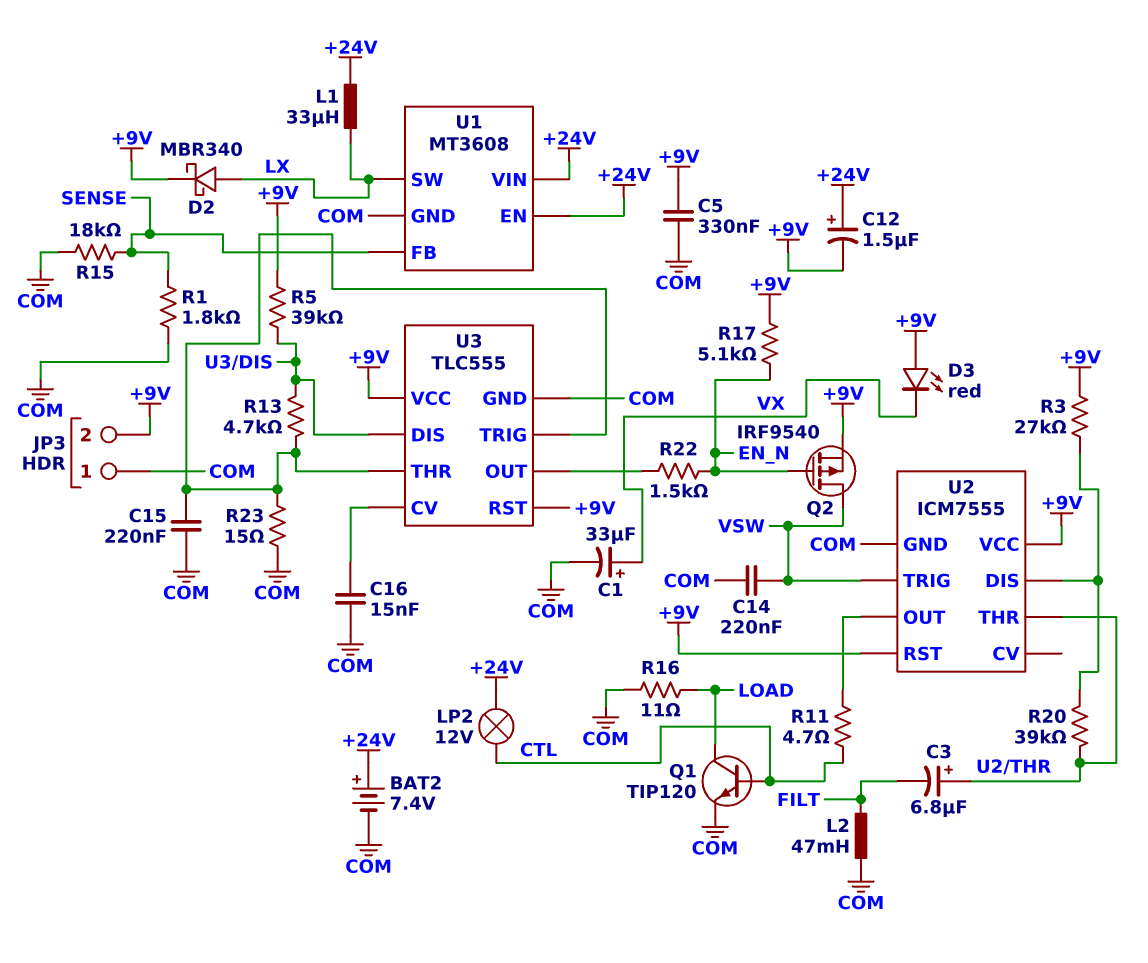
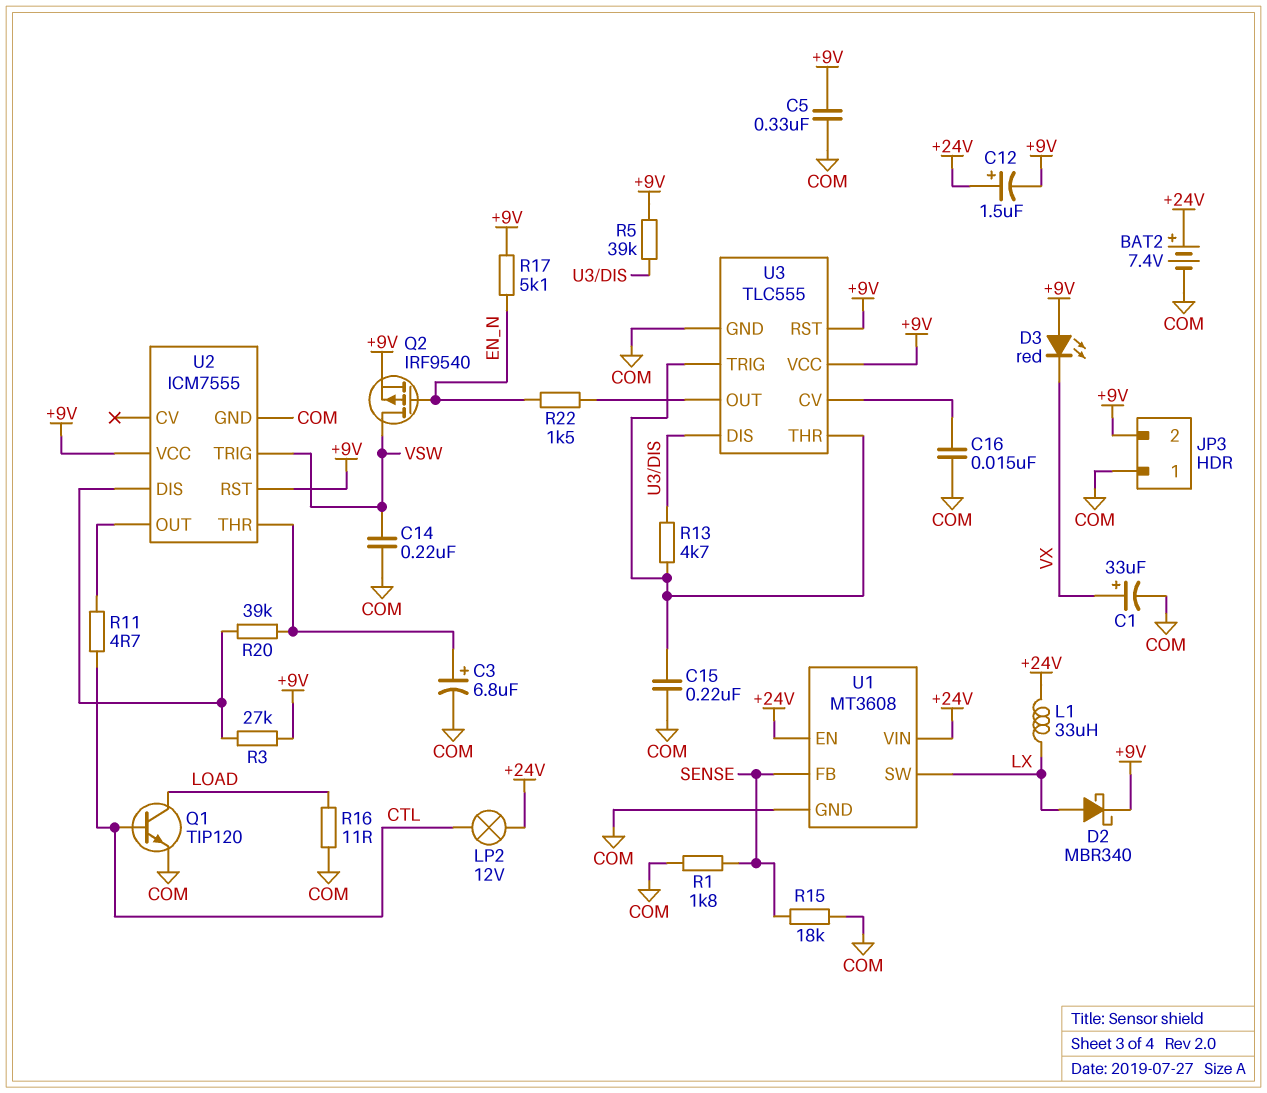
C3: 6.8uF (plus U2/THR, minus FILT) -> 6.8uF (plus U2/THR, minus COM)
L2: 47mH (COM, FILT) -> none
R23: 15 (COM, U3/THR) -> none

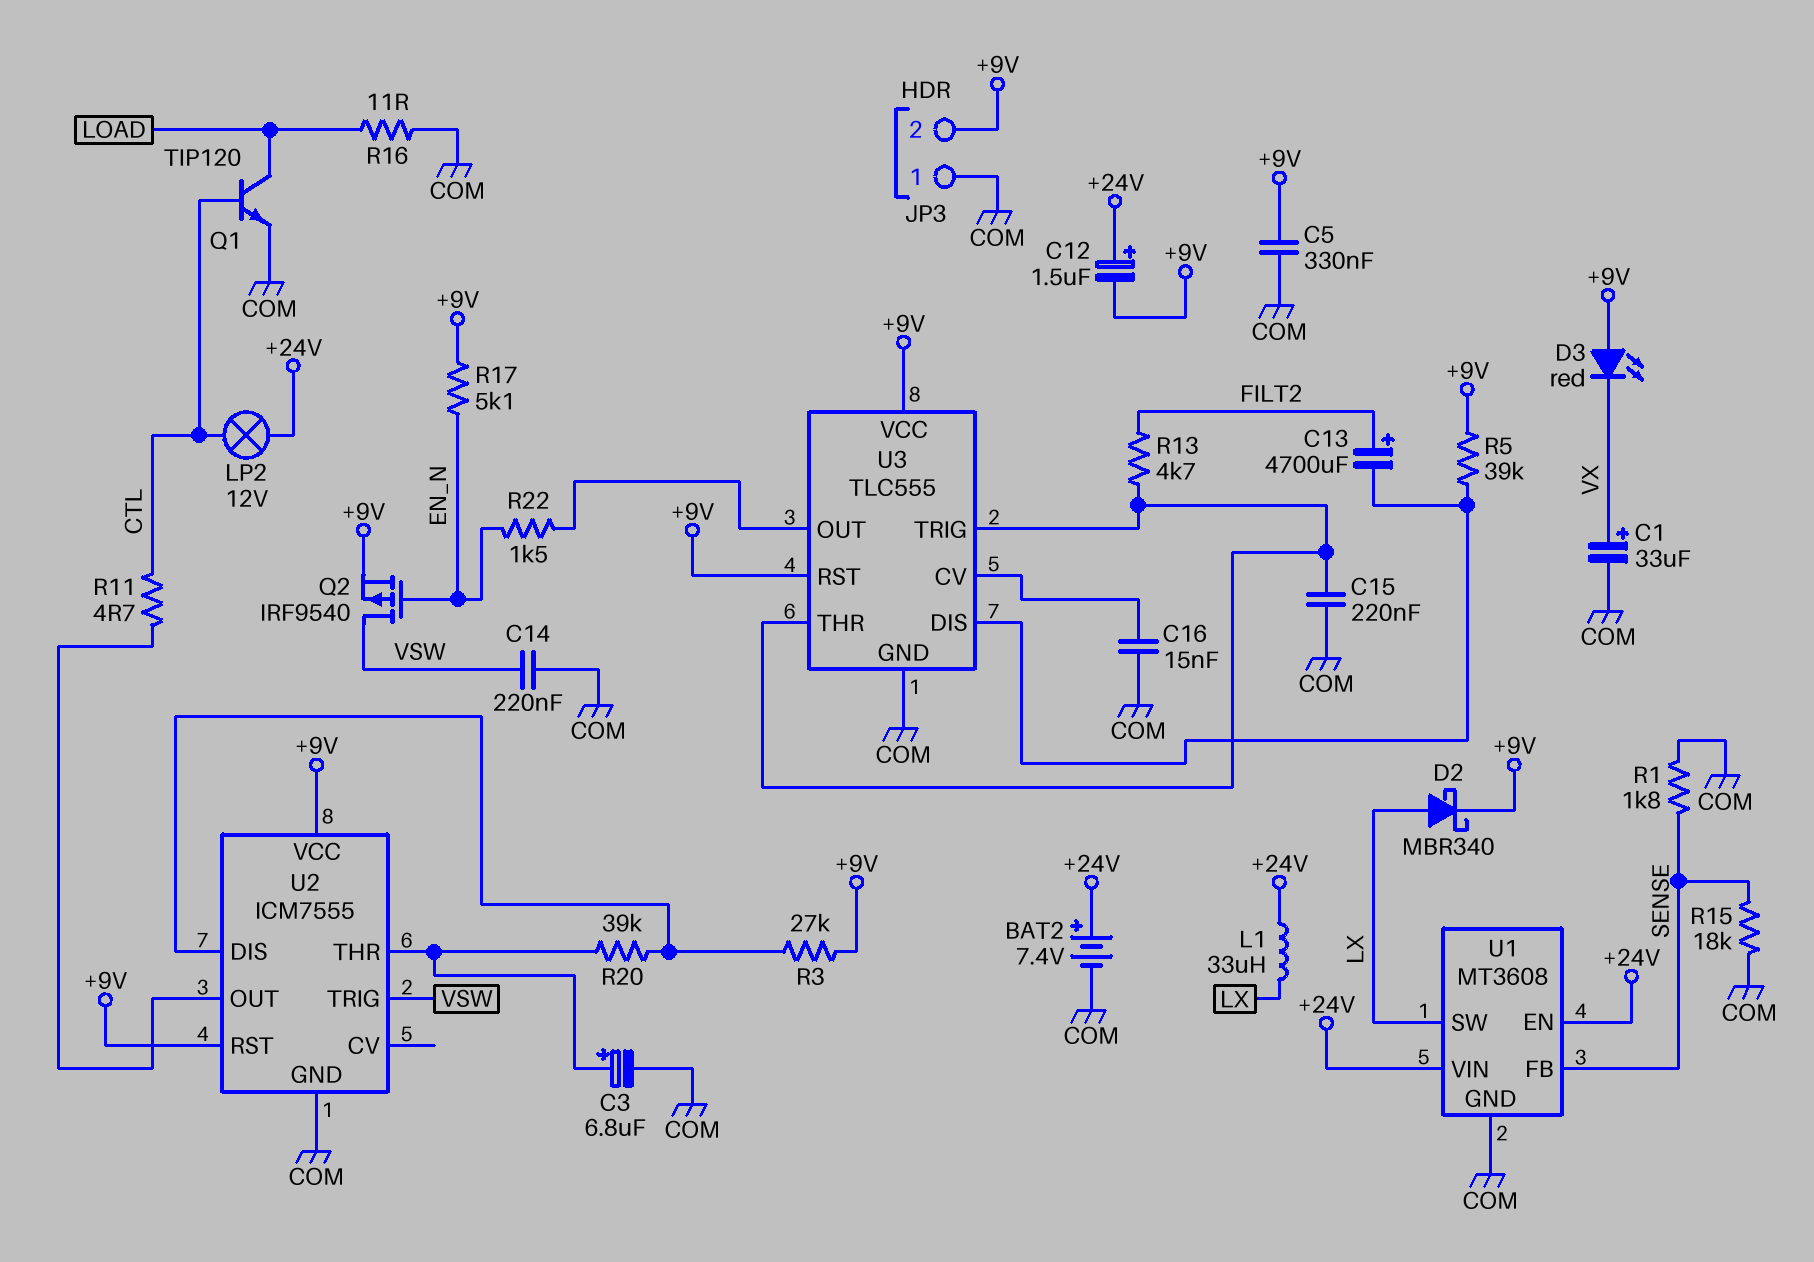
C13: none -> 4700uF (plus FILT2, minus U3/DIS)
R13: 4.7k (U3/DIS, U3/THR) -> 4.7k (FILT2, U3/THR)

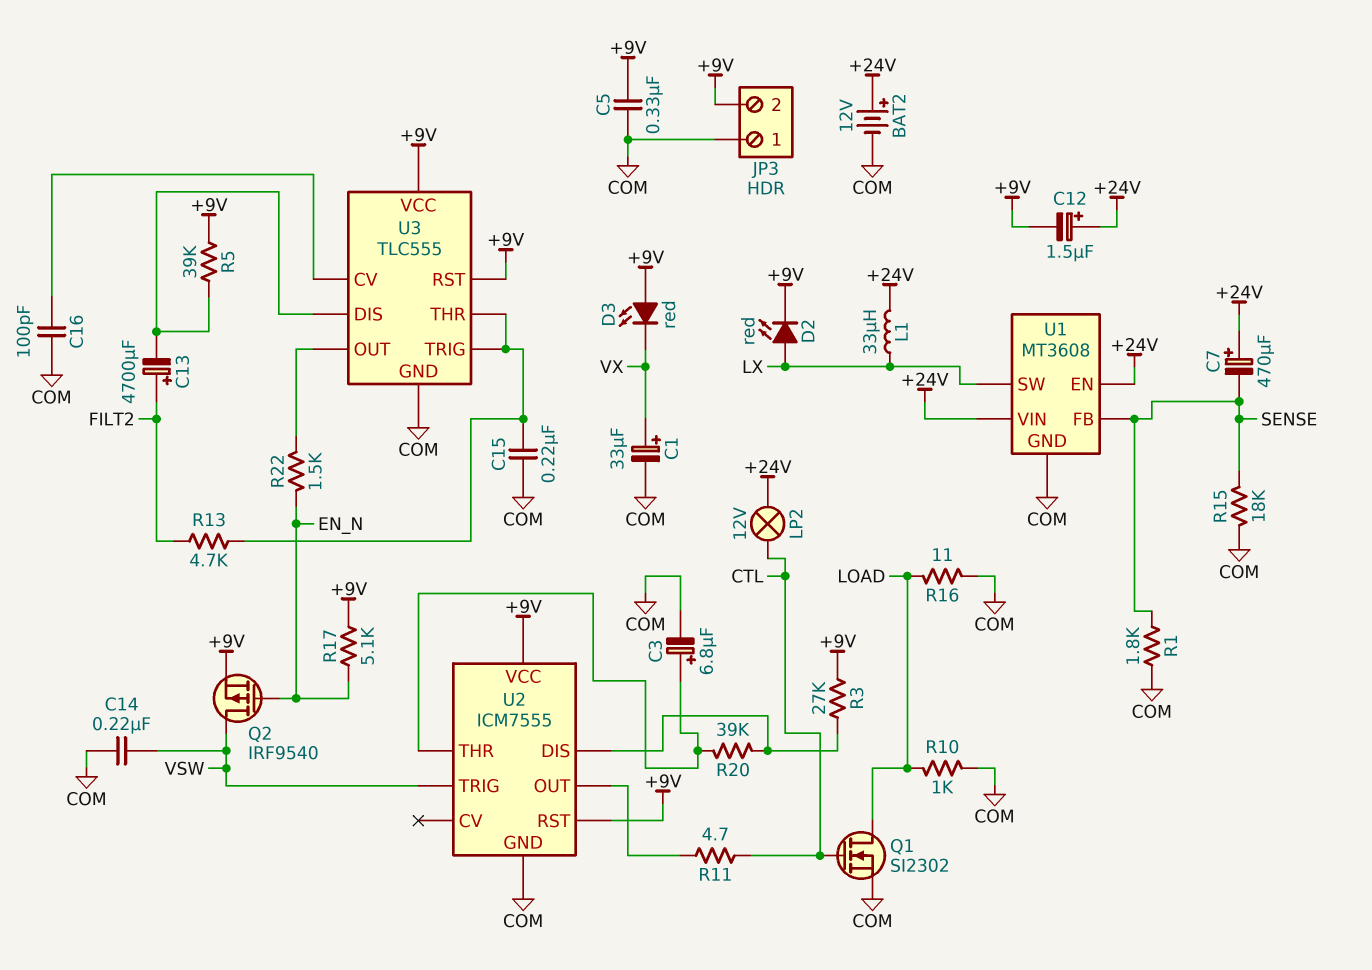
BAT2: 7.4V (plus +24V, minus COM) -> 12V (plus +24V, minus COM)
C7: none -> 470uF (plus +24V, minus SENSE)
C16: 15nF (COM, U3/CV) -> 100pF (COM, U3/CV)
D2: schottky MBR340 (A LX, K +9V) -> LED red (A LX, K +9V)
Q1: NPN TIP120 (B CTL, C LOAD, E COM) -> NMOS SI2302 (G CTL, D LOAD, S COM)
R10: none -> 1k (COM, LOAD)

